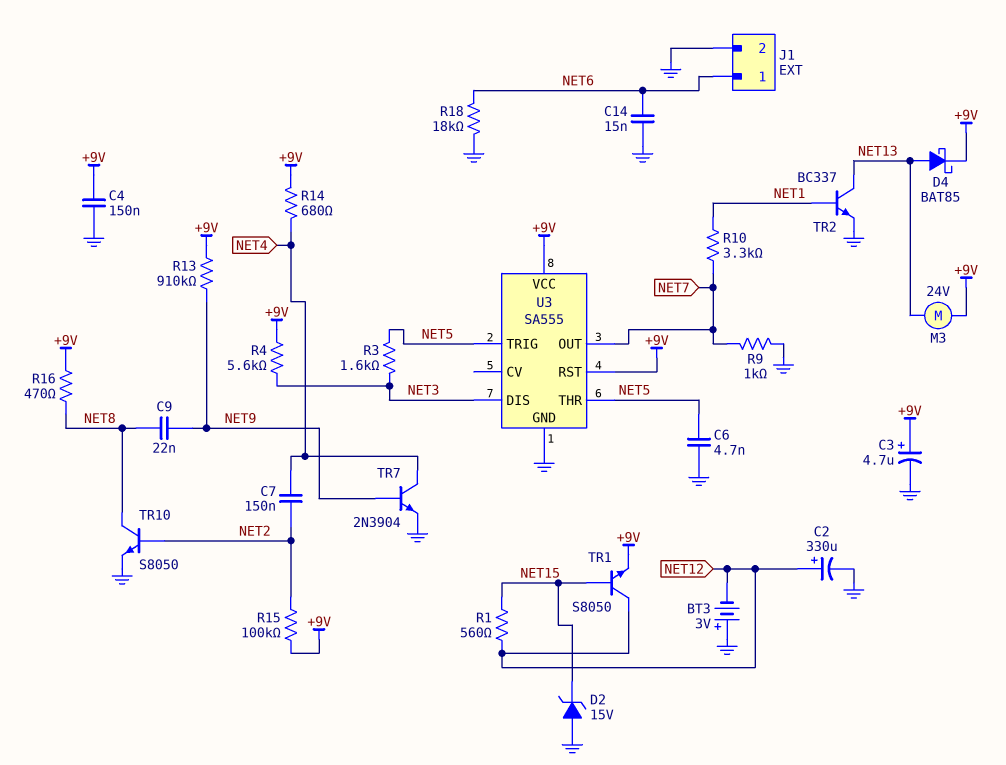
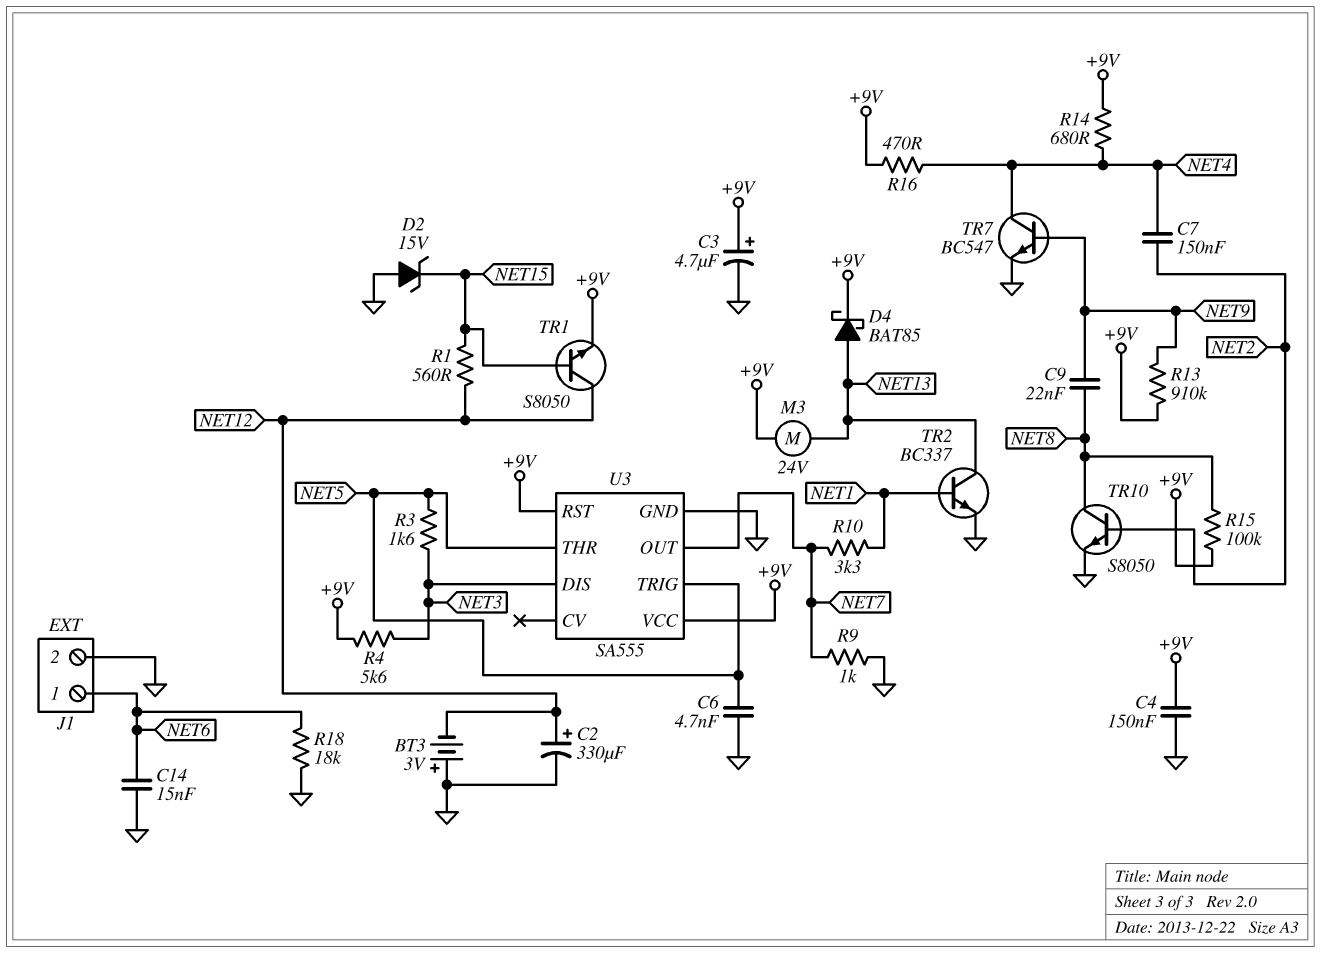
R15: 100k (+9V, NET2) -> 100k (+9V, NET8)
R16: 470 (+9V, NET8) -> 470 (+9V, NET4)
TR7: NPN 2N3904 (B NET9, C NET4, E GND) -> NPN BC547 (B NET9, C NET4, E GND)

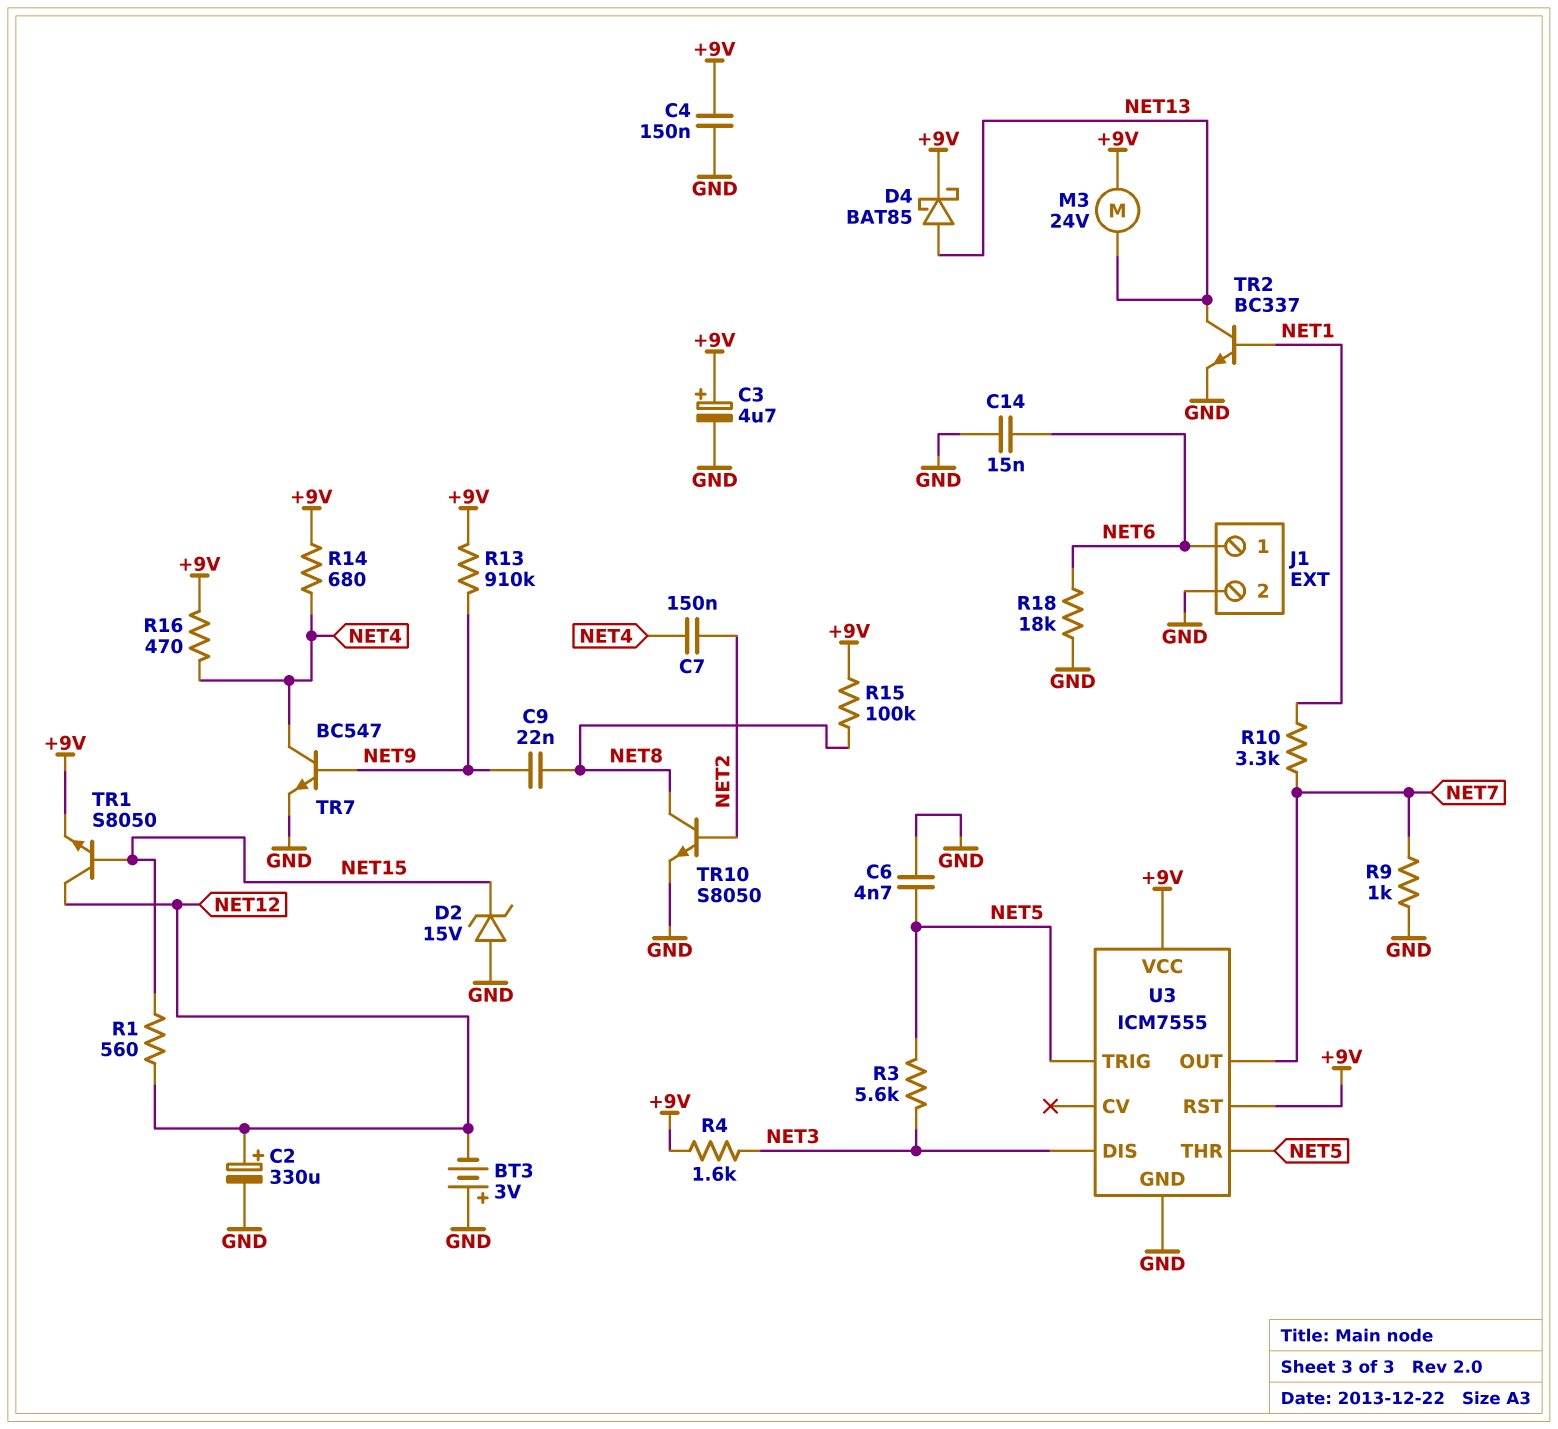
R3: 1.6k (NET3, NET5) -> 5.6k (NET3, NET5)
R4: 5.6k (+9V, NET3) -> 1.6k (+9V, NET3)
U3: SA555 -> ICM7555

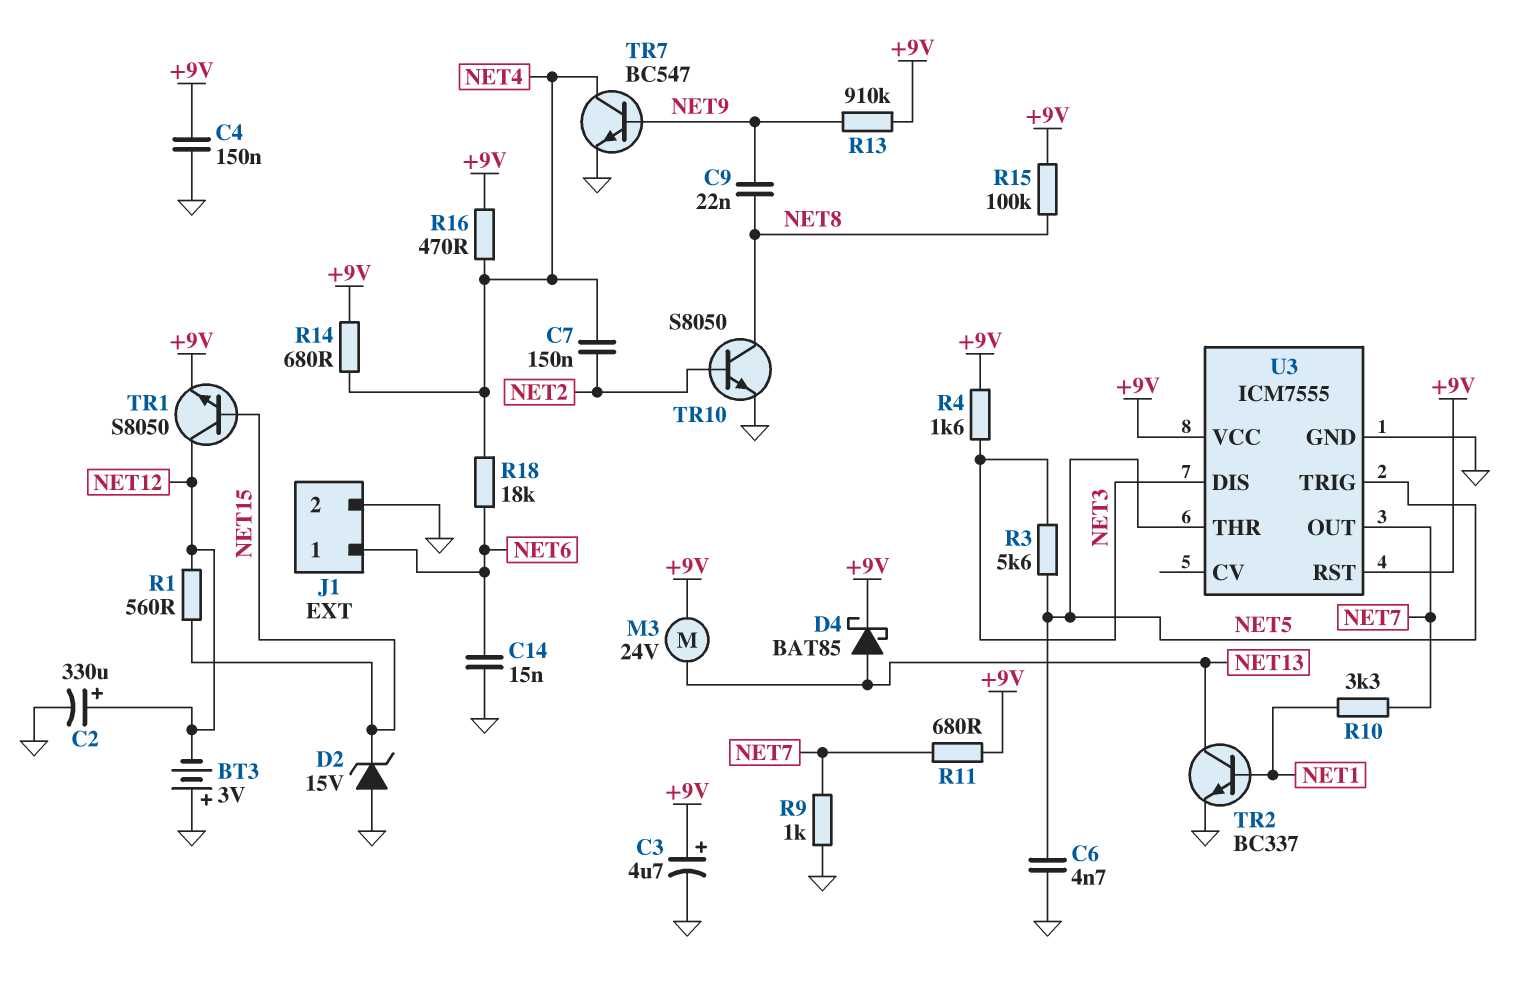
R11: none -> 680 (+9V, NET7)
R18: 18k (GND, NET6) -> 18k (NET4, NET6)

